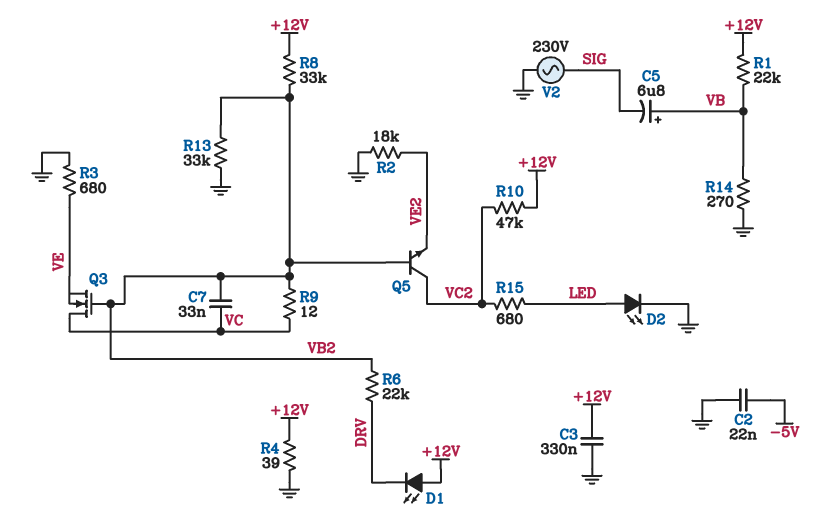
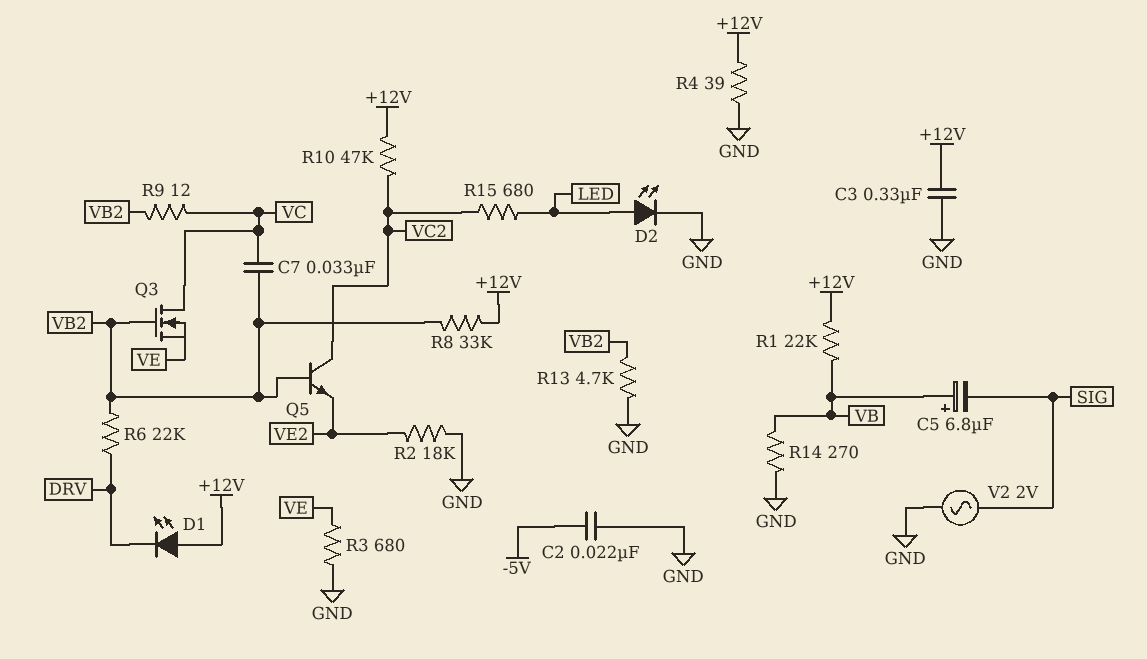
R13: 33k (GND, VB2) -> 4.7k (GND, VB2)
V2: AC 230V (GND, SIG) -> AC 2V (GND, SIG)

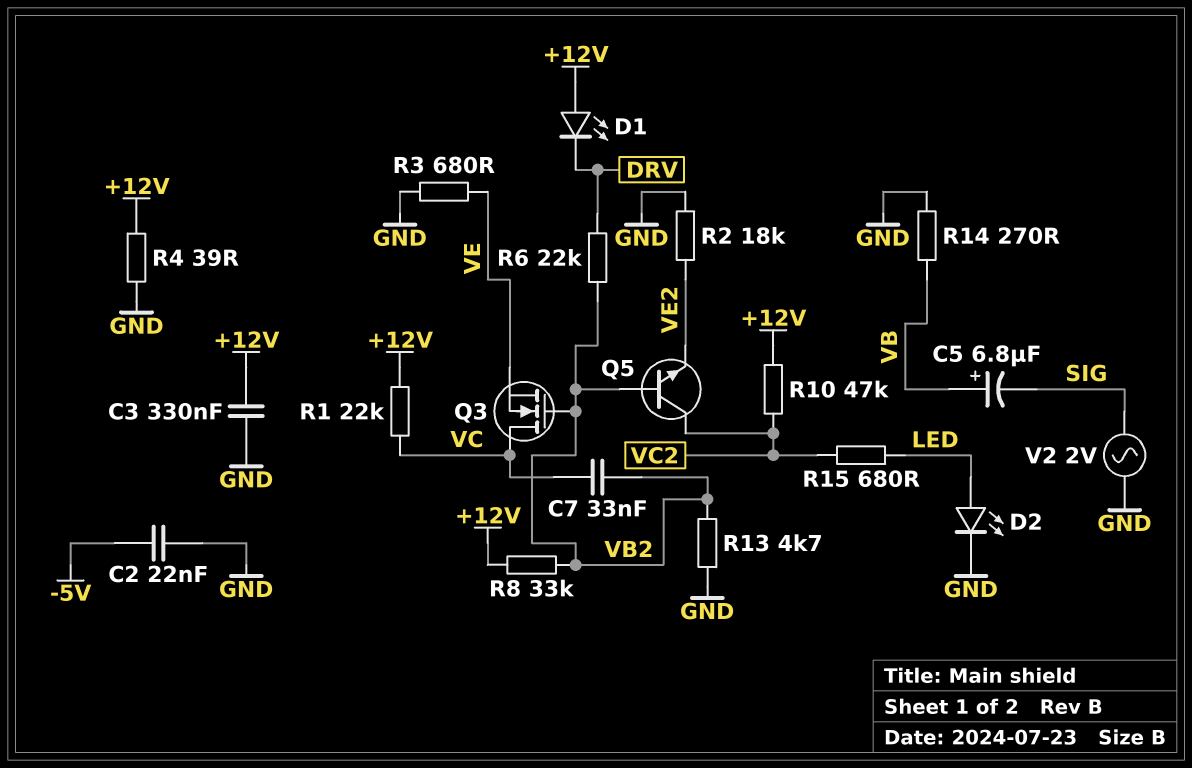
R1: 22k (+12V, VB) -> 22k (+12V, VC)
R9: 12 (VB2, VC) -> none

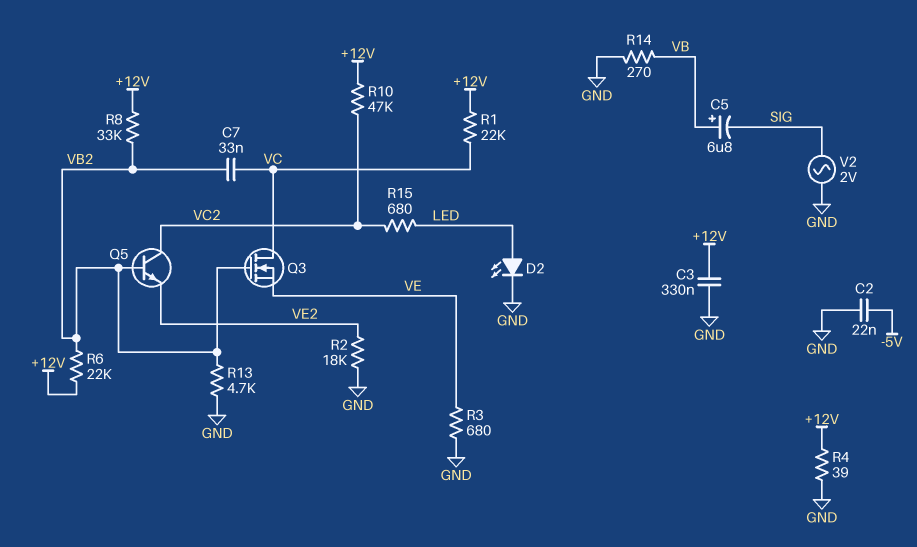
D1: LED (A +12V, K DRV) -> none
R6: 22k (DRV, VB2) -> 22k (+12V, VB2)

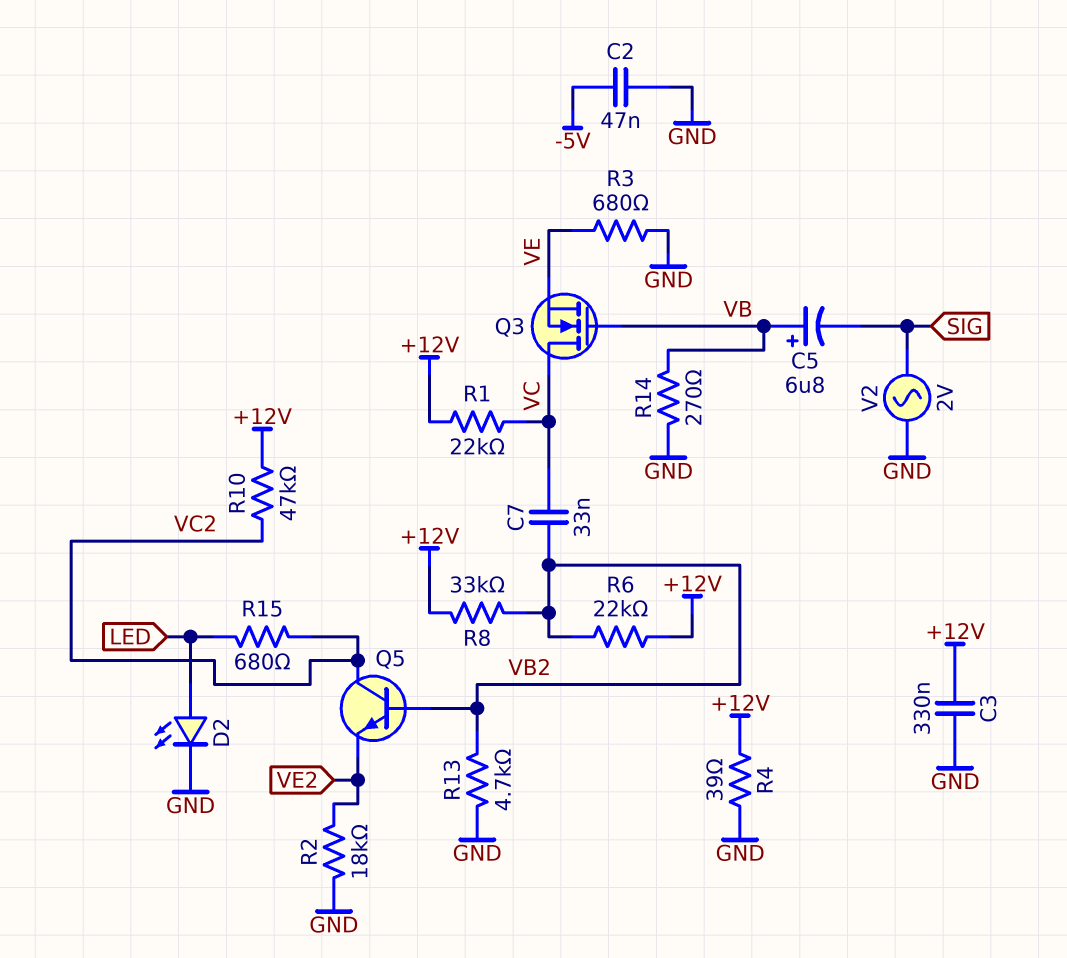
C2: 22nF (-5V, GND) -> 47nF (-5V, GND)
Q3: NMOS (G VB2, D VC, S VE) -> NMOS (G VB, D VC, S VE)

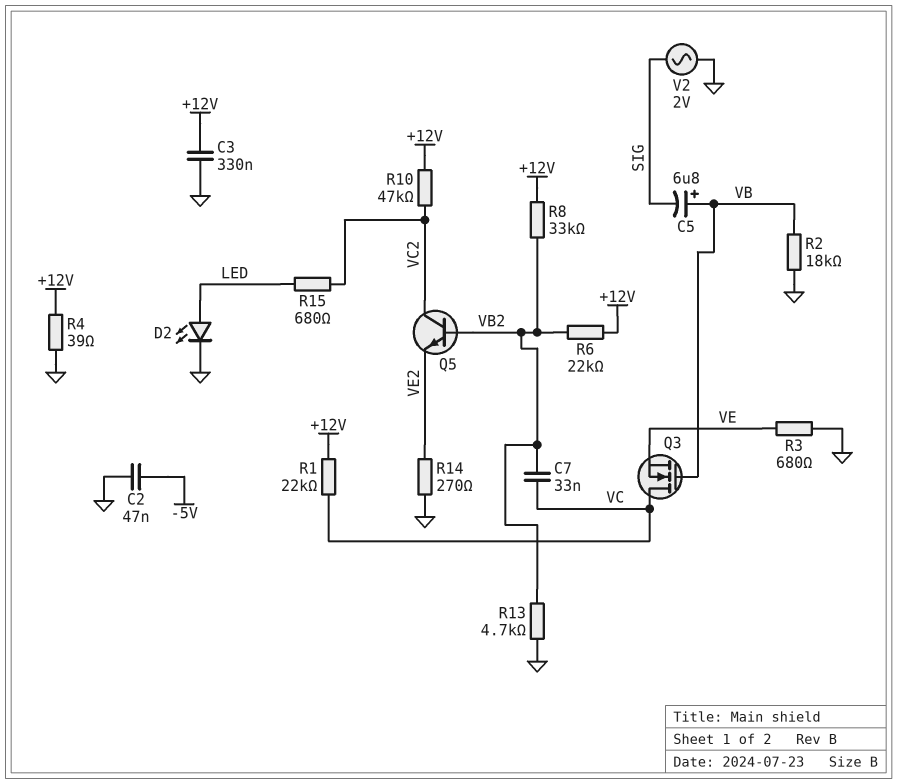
R2: 18k (GND, VE2) -> 18k (GND, VB)
R14: 270 (GND, VB) -> 270 (GND, VE2)

